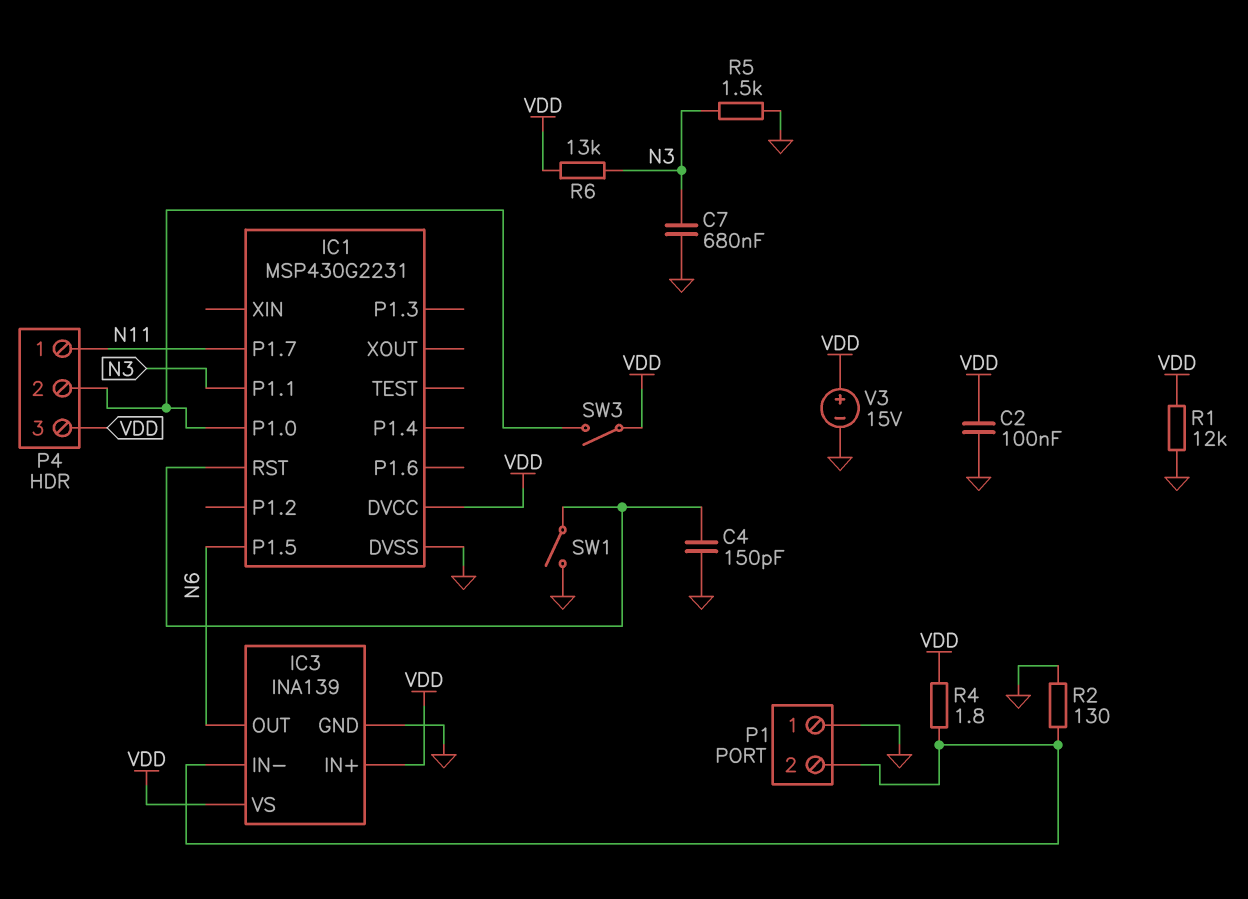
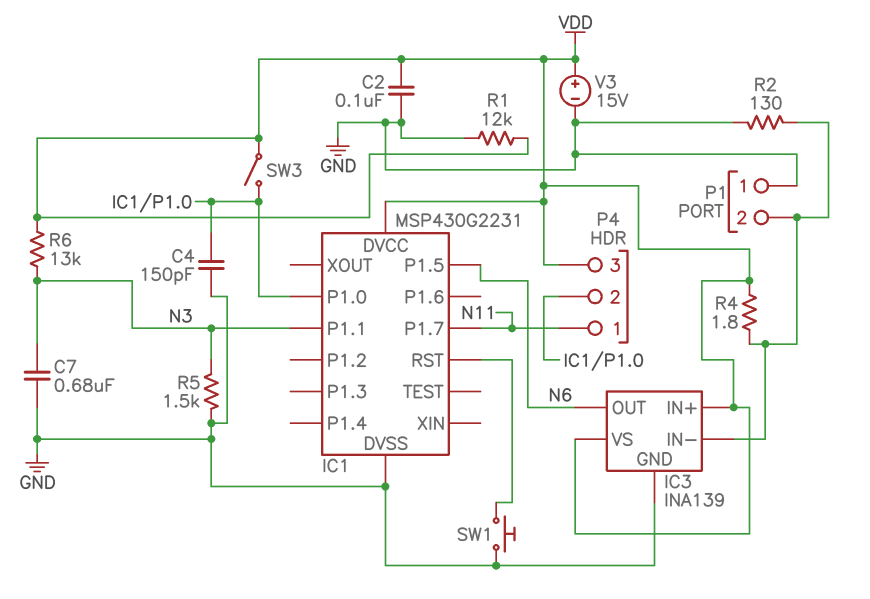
C4: 150pF (GND, IC1/RST) -> 150pF (GND, IC1/P1.0)
SW1: switch (GND, IC1/RST) -> button (GND, IC1/RST)

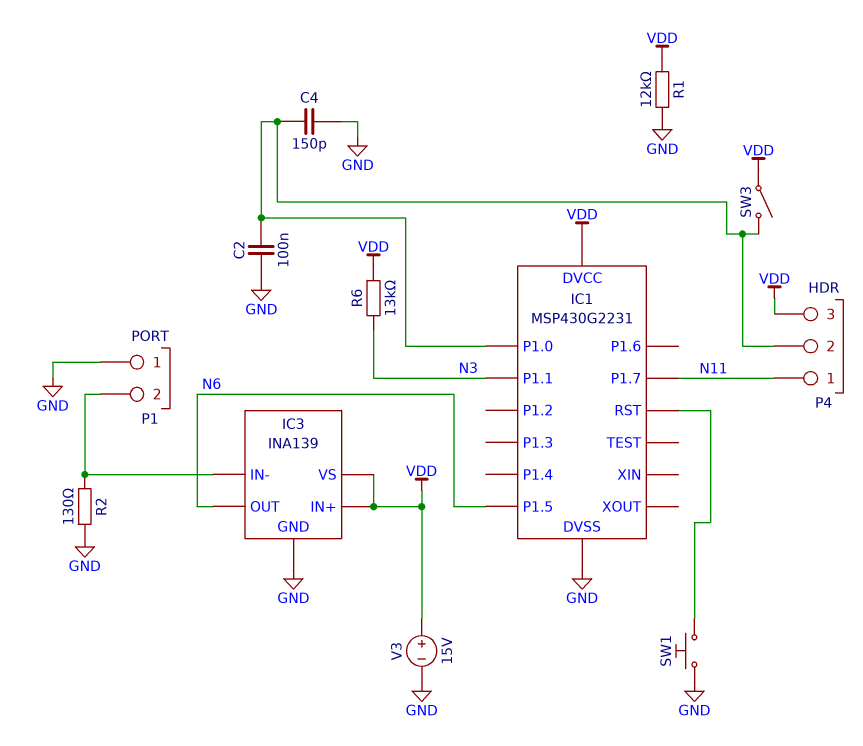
C2: 100nF (GND, VDD) -> 100nF (GND, IC1/P1.0)
C7: 680nF (GND, N3) -> none
R4: 1.8 (IC3/IN-, VDD) -> none
R5: 1.5k (GND, N3) -> none

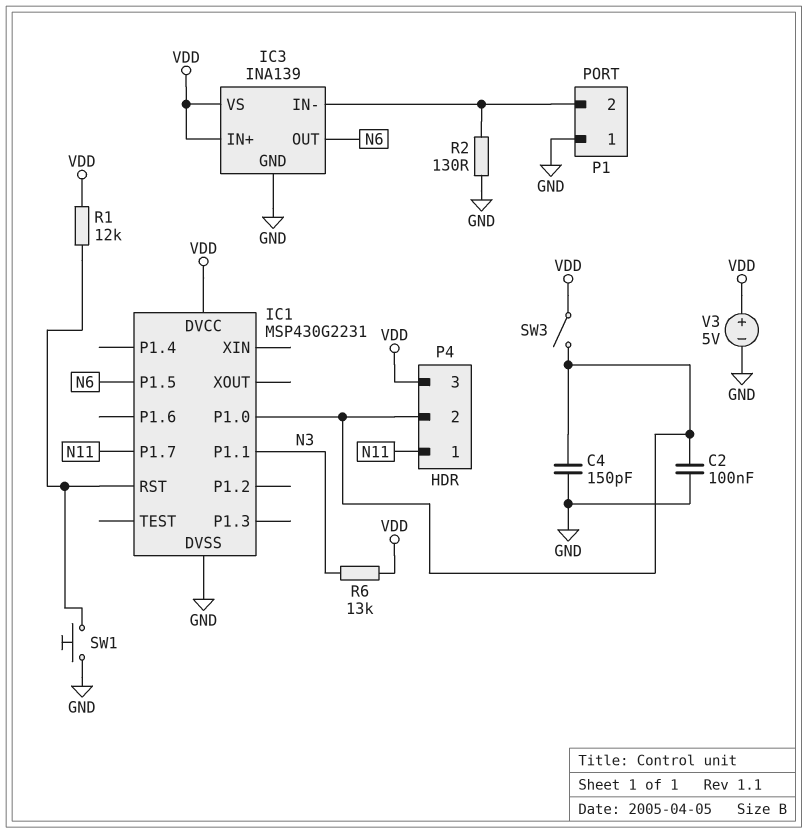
R1: 12k (GND, VDD) -> 12k (IC1/RST, VDD)
V3: 15V (plus VDD, minus GND) -> 5V (plus VDD, minus GND)

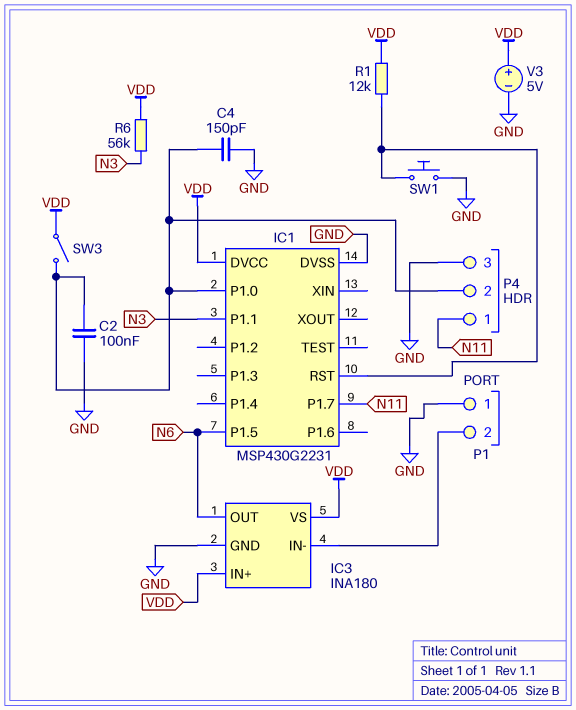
IC3: INA139 -> INA180
P4 pin 3: VDD -> GND
R2: 130 (GND, IC3/IN-) -> none
R6: 13k (N3, VDD) -> 56k (N3, VDD)

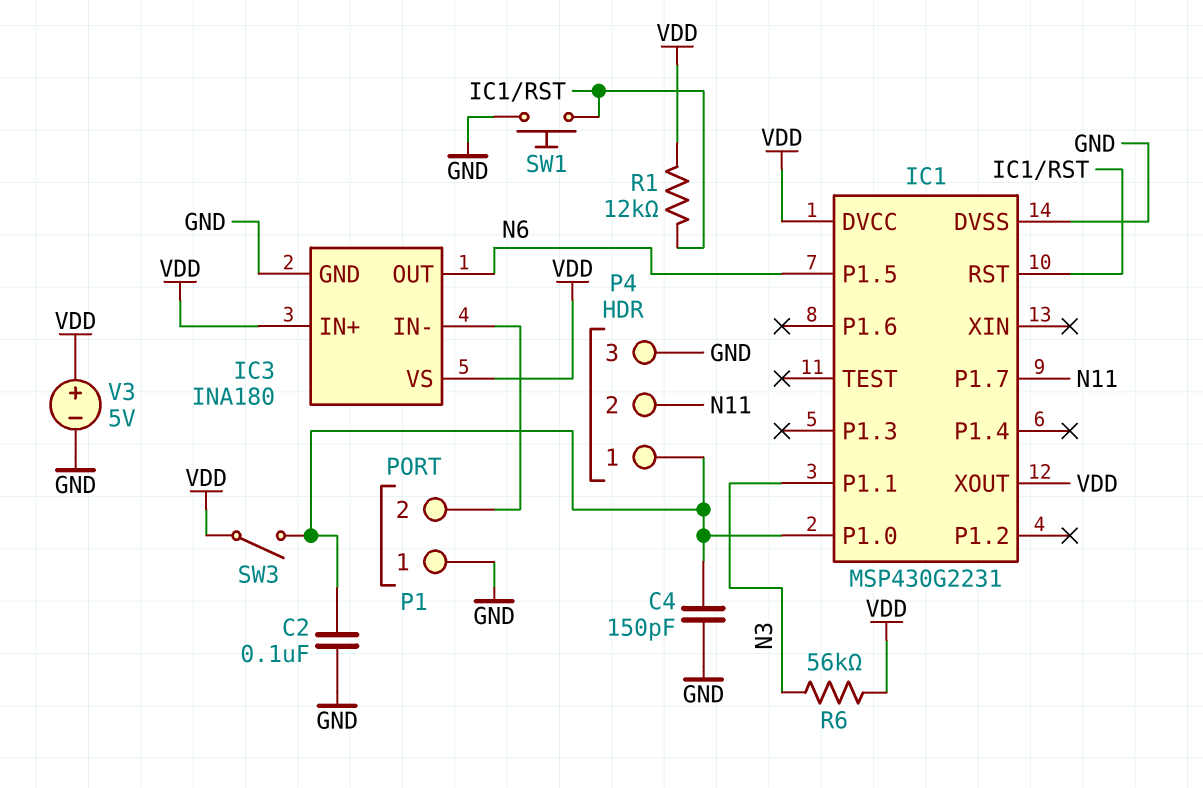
IC1 pin XOUT: none -> VDD
P4 pin 1: N11 -> IC1/P1.0
P4 pin 2: IC1/P1.0 -> N11

